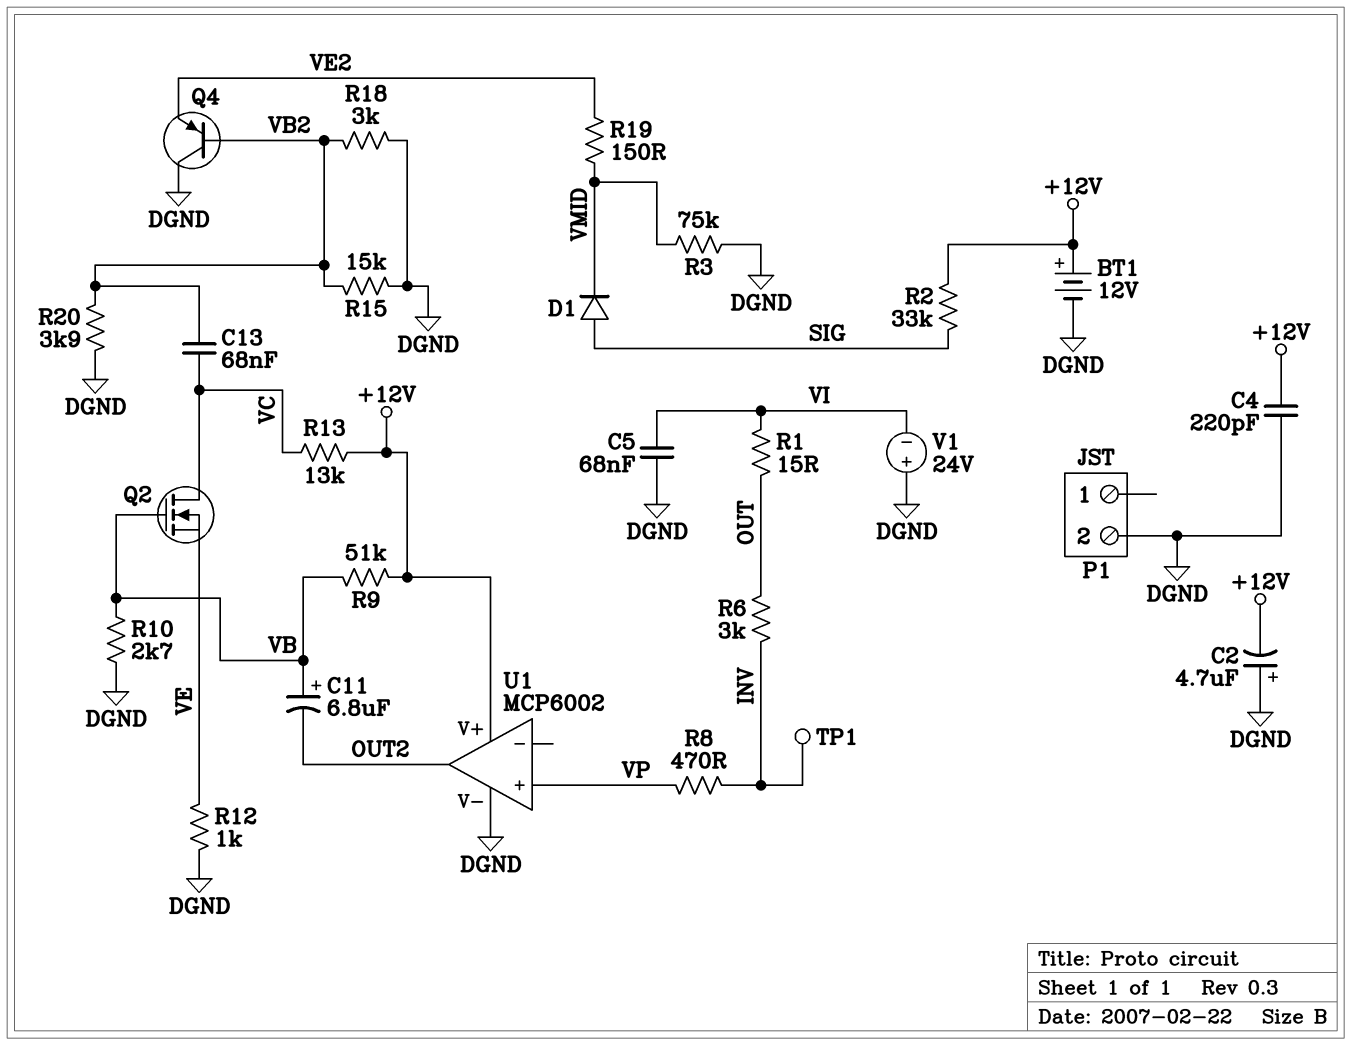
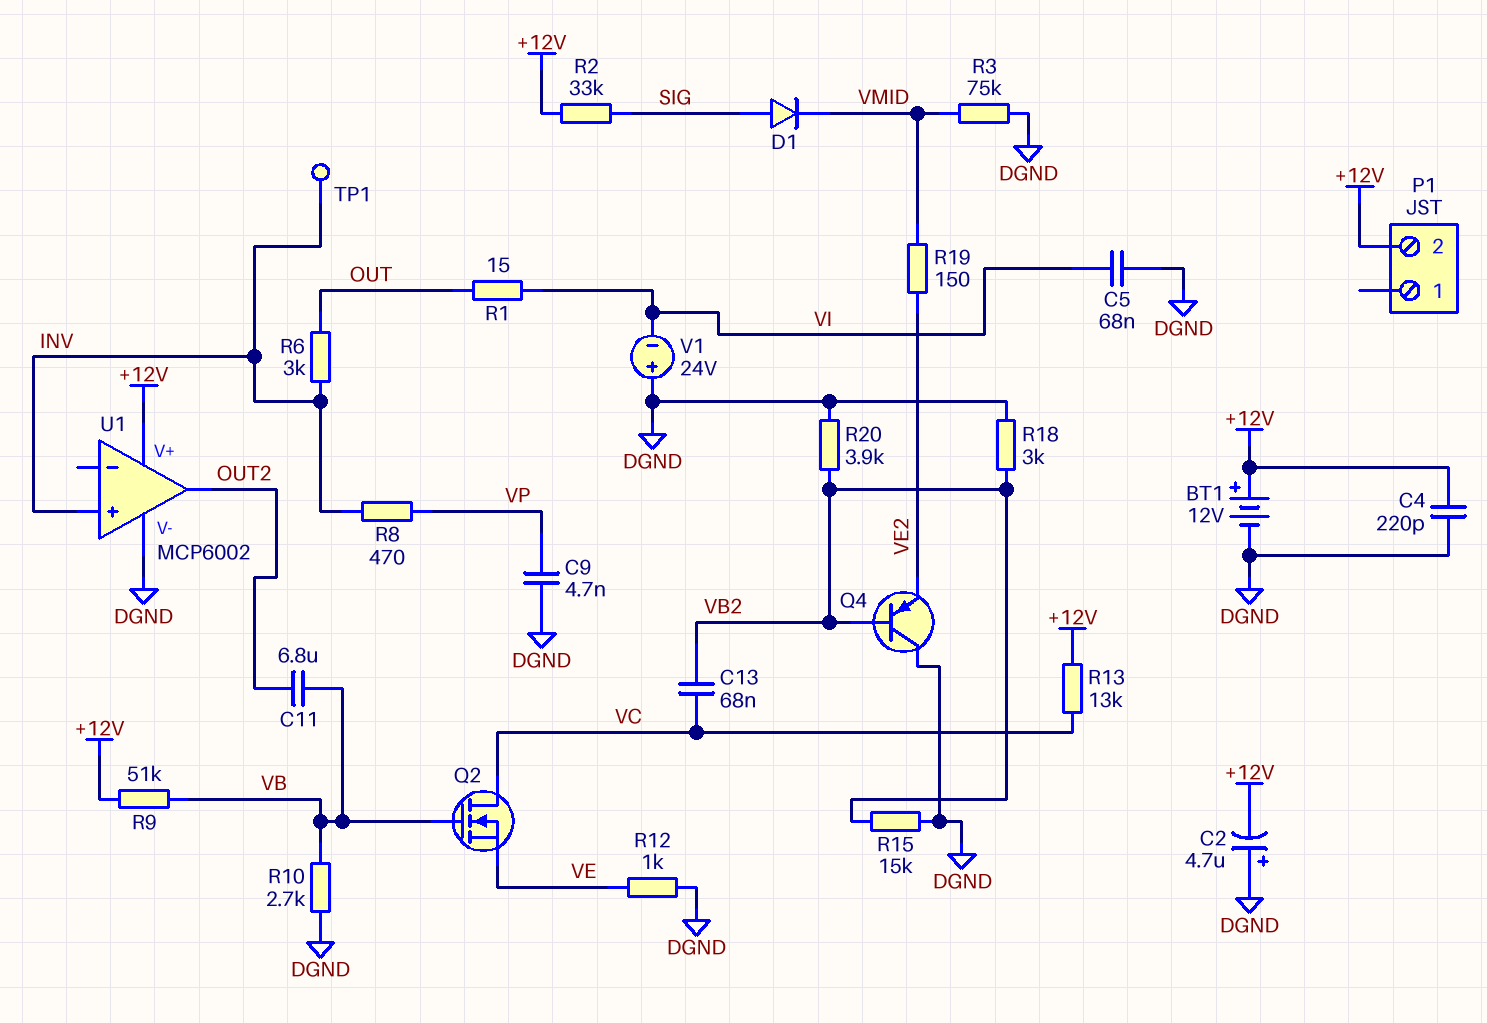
C9: none -> 4.7nF (DGND, VP)
C11: 6.8uF (plus VB, minus OUT2) -> 6.8uF (OUT2, VB)
P1 pin 2: DGND -> +12V
U1 pin in+: VP -> INV

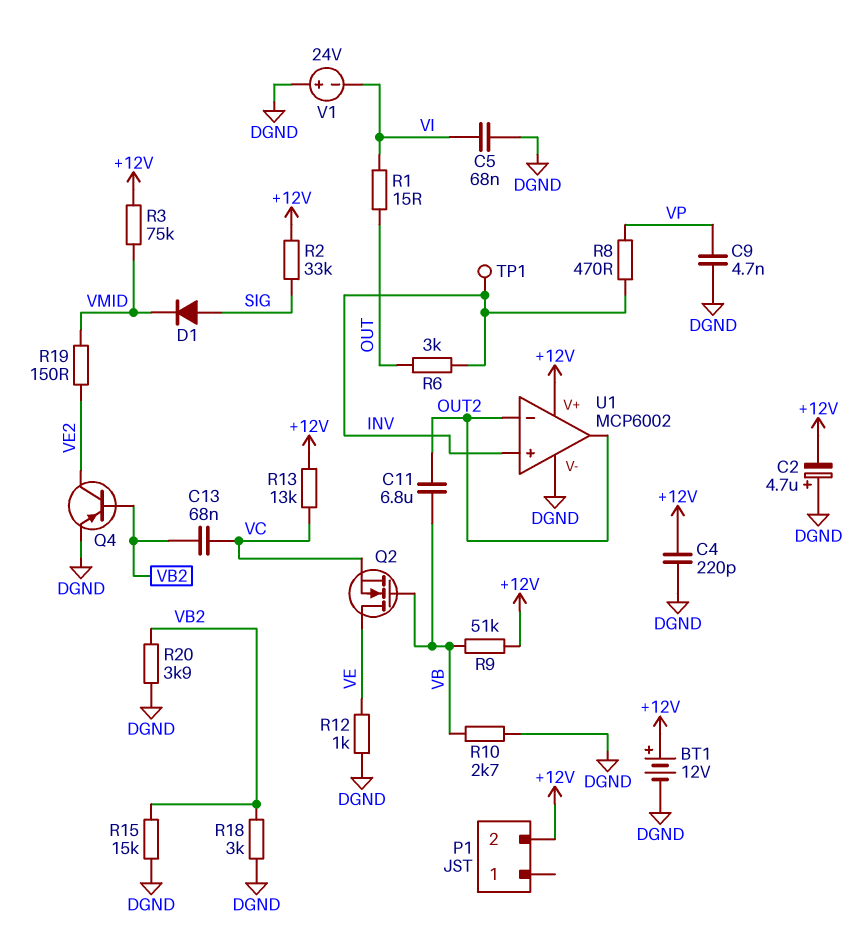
Q2: NMOS (G VB, D VC, S VE) -> NMOS (G VB, D VE, S VC)
Q4: PNP (B VB2, C DGND, E VE2) -> PNP (B VB2, C VE2, E DGND)
R3: 75k (DGND, VMID) -> 75k (+12V, VMID)
U1 pin in-: none -> OUT2

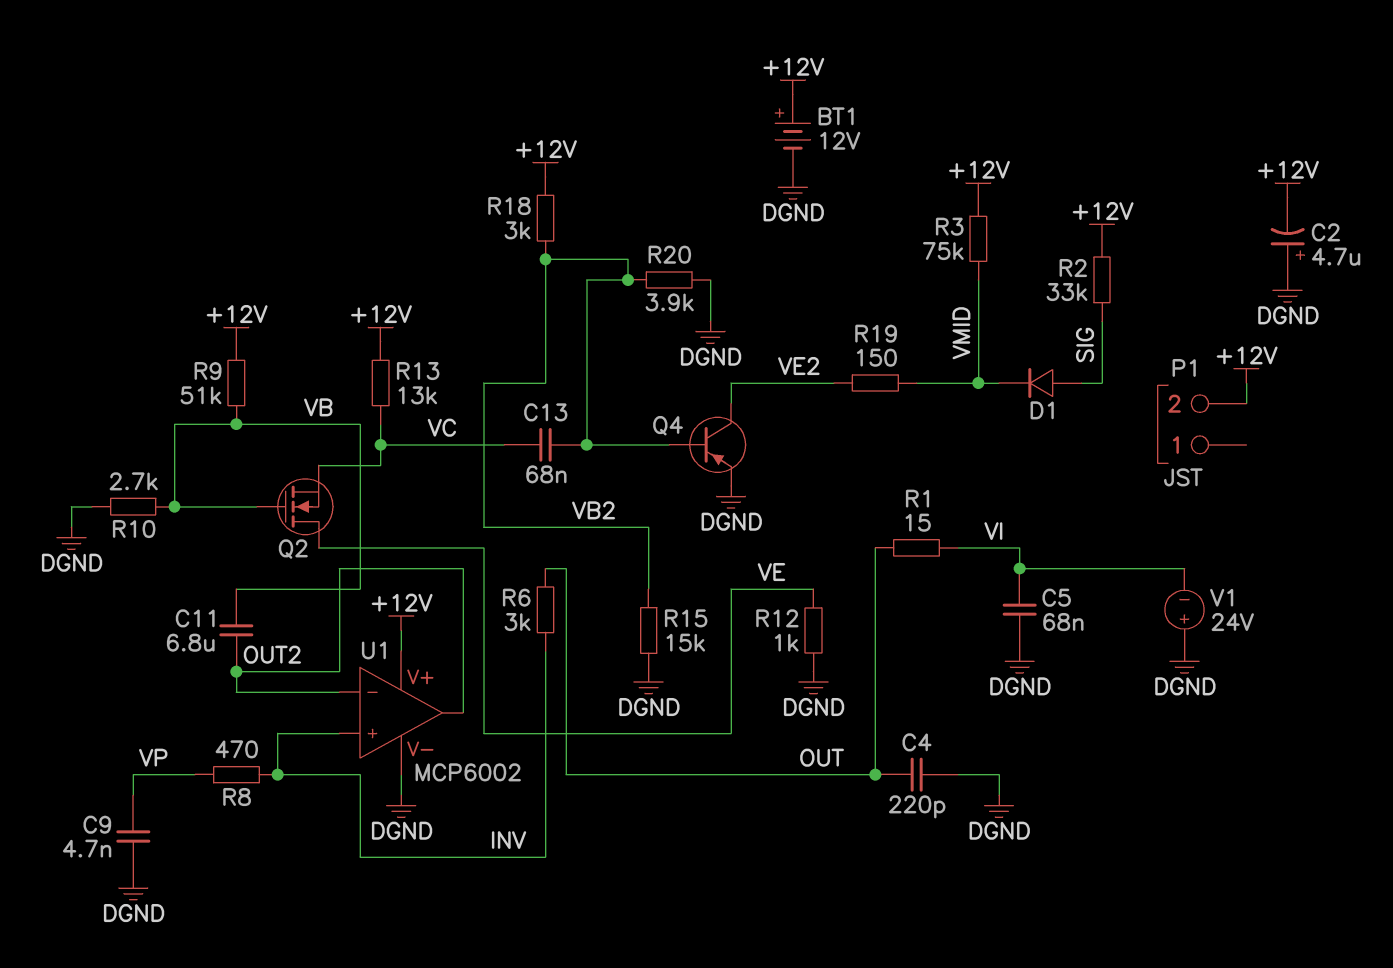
C4: 220pF (+12V, DGND) -> 220pF (DGND, OUT)
R18: 3k (DGND, VB2) -> 3k (+12V, VB2)
TP1: test point (INV) -> none

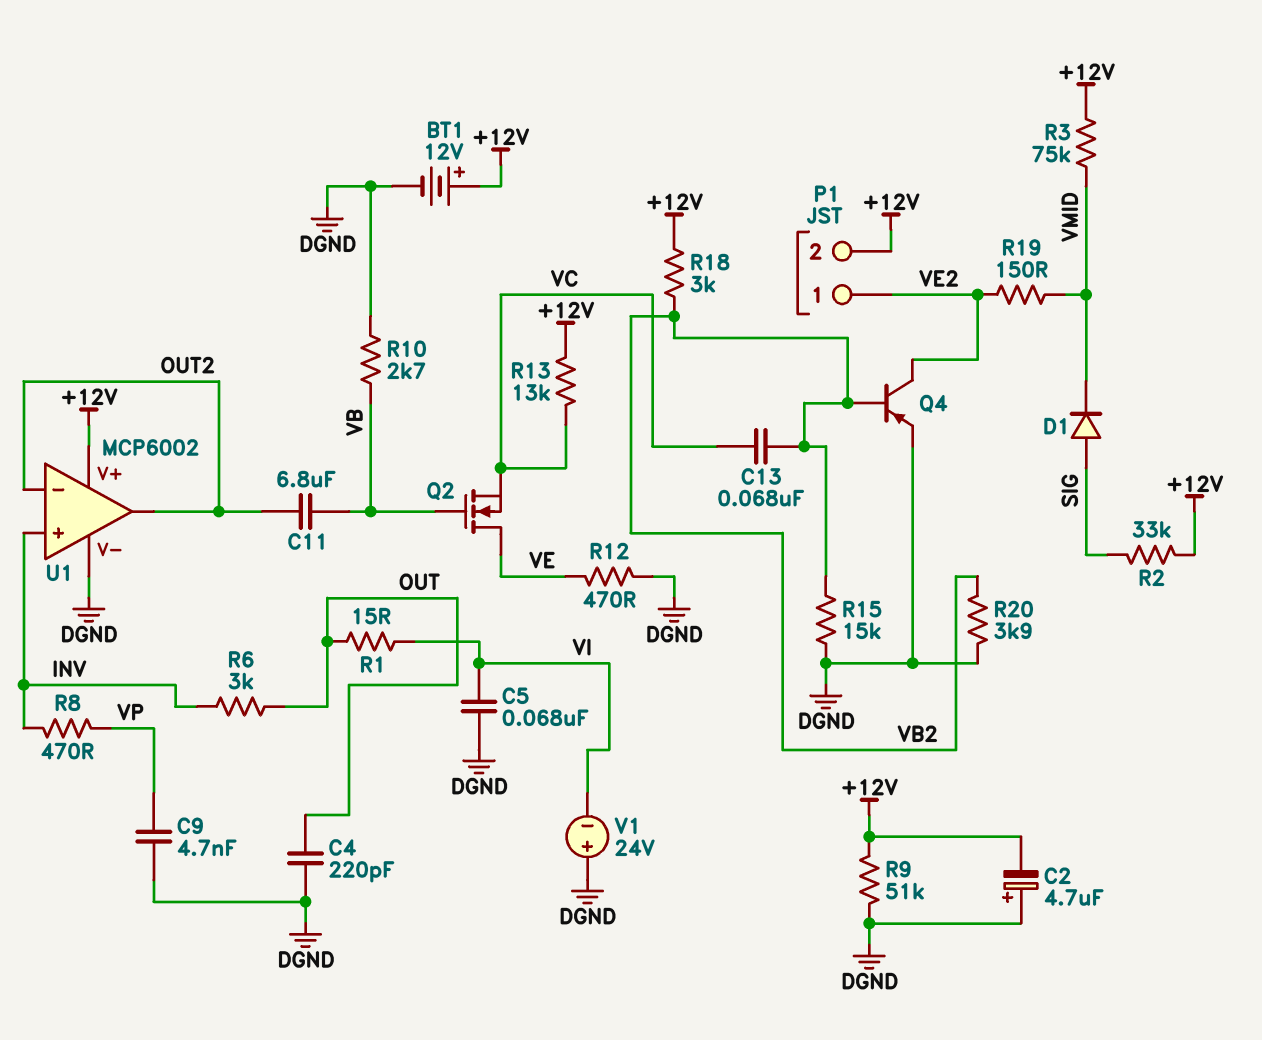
P1 pin 1: none -> VE2
R9: 51k (+12V, VB) -> 51k (+12V, DGND)
R12: 1k (DGND, VE) -> 470 (DGND, VE)

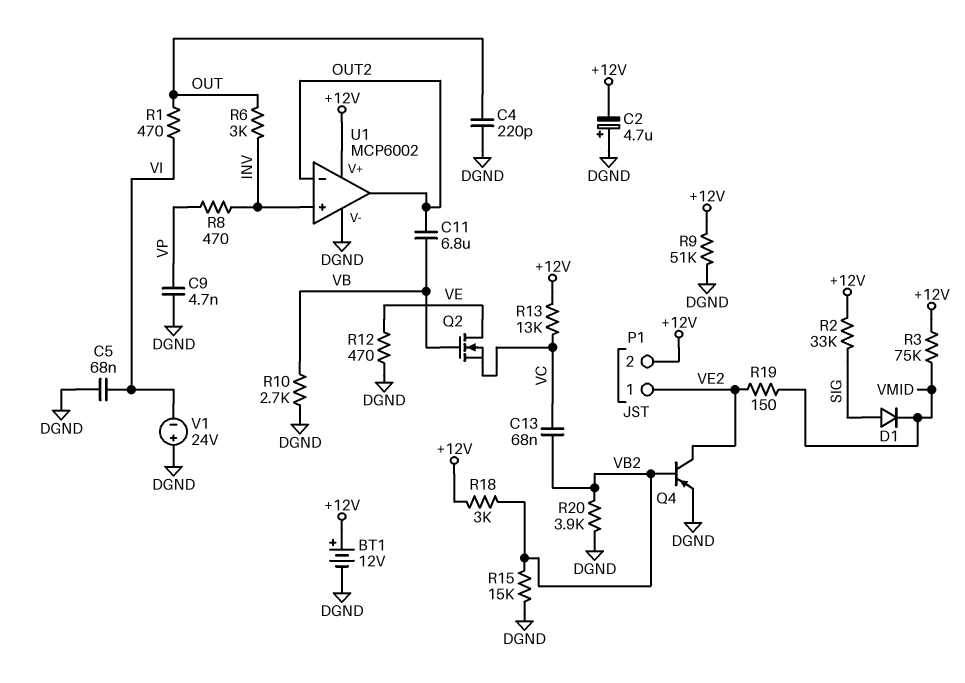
R1: 15 (OUT, VI) -> 470 (OUT, VI)

